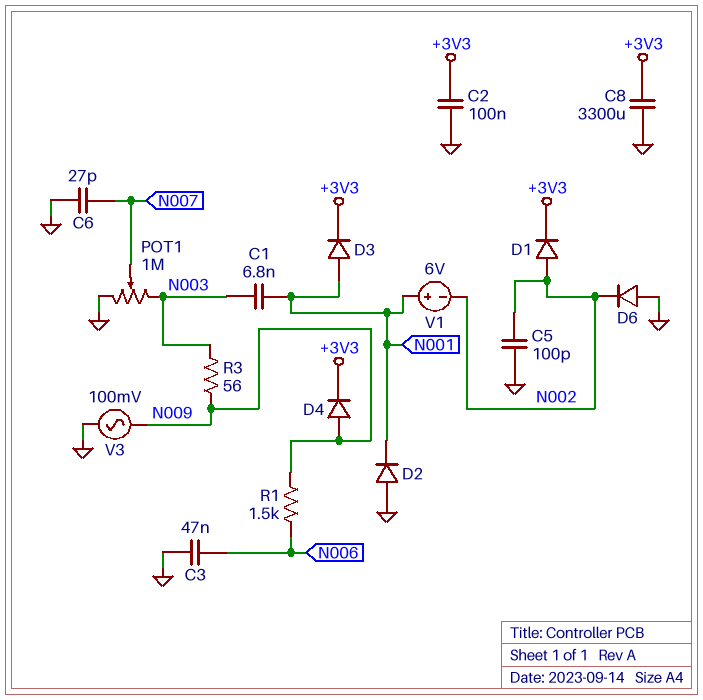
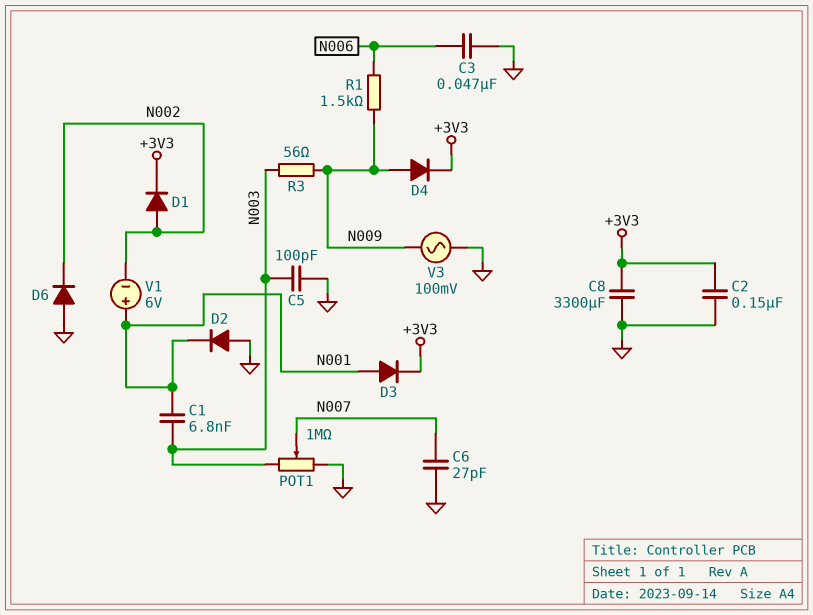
C2: 100nF (+3V3, GND) -> 150nF (+3V3, GND)
C5: 100pF (GND, N002) -> 100pF (GND, N003)

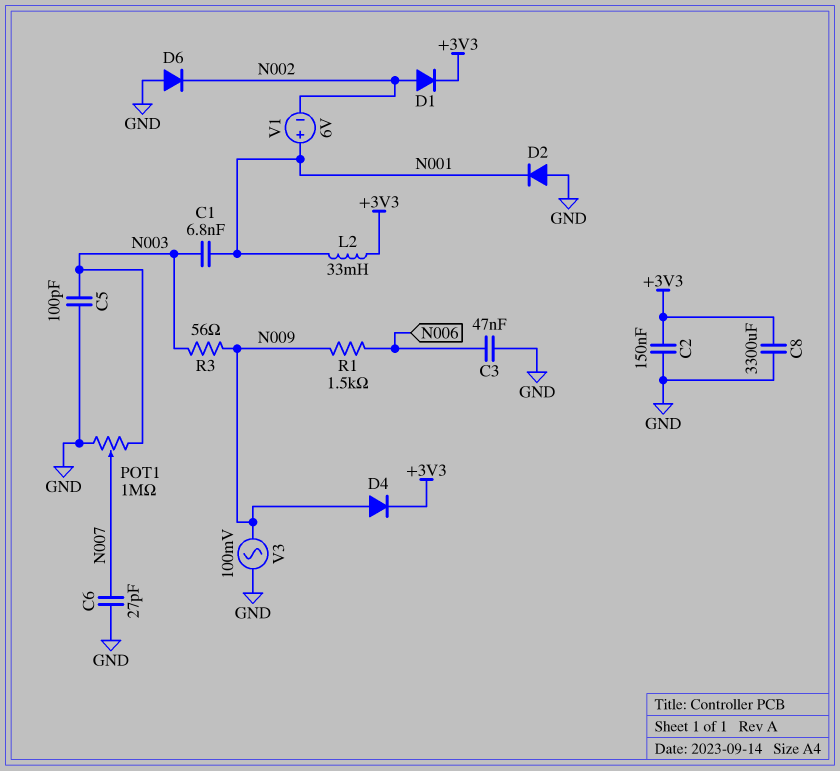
D3: diode (A N001, K +3V3) -> none
L2: none -> 33mH (+3V3, N001)

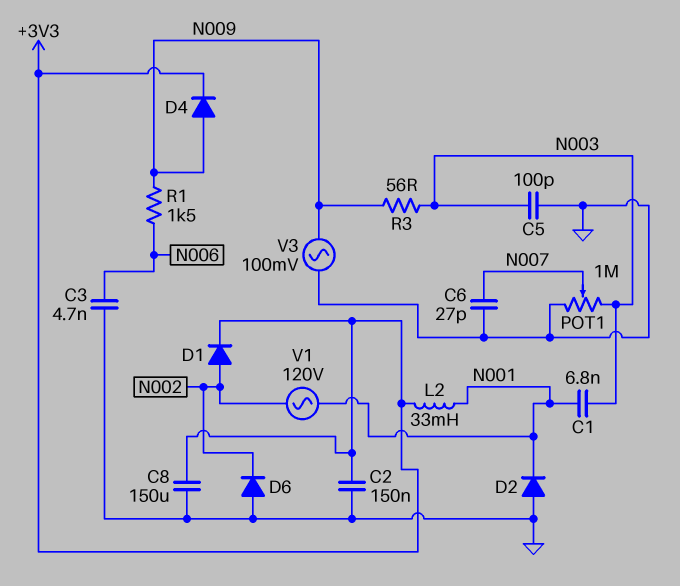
C3: 47nF (GND, N006) -> 4.7nF (GND, N006)
C8: 3300uF (+3V3, GND) -> 150uF (+3V3, GND)
V1: 6V (plus N001, minus N002) -> AC 120V (N001, N002)

